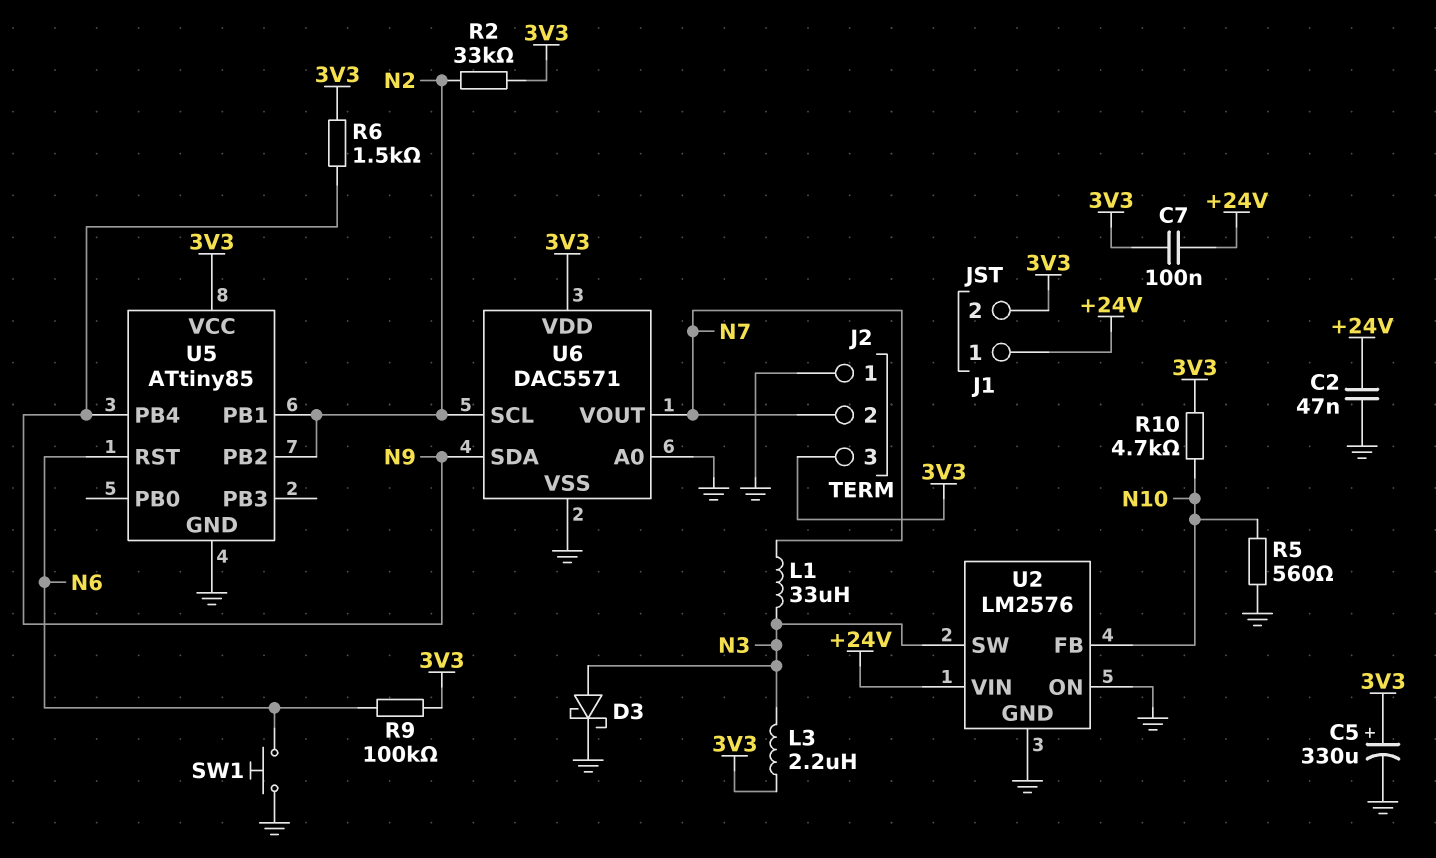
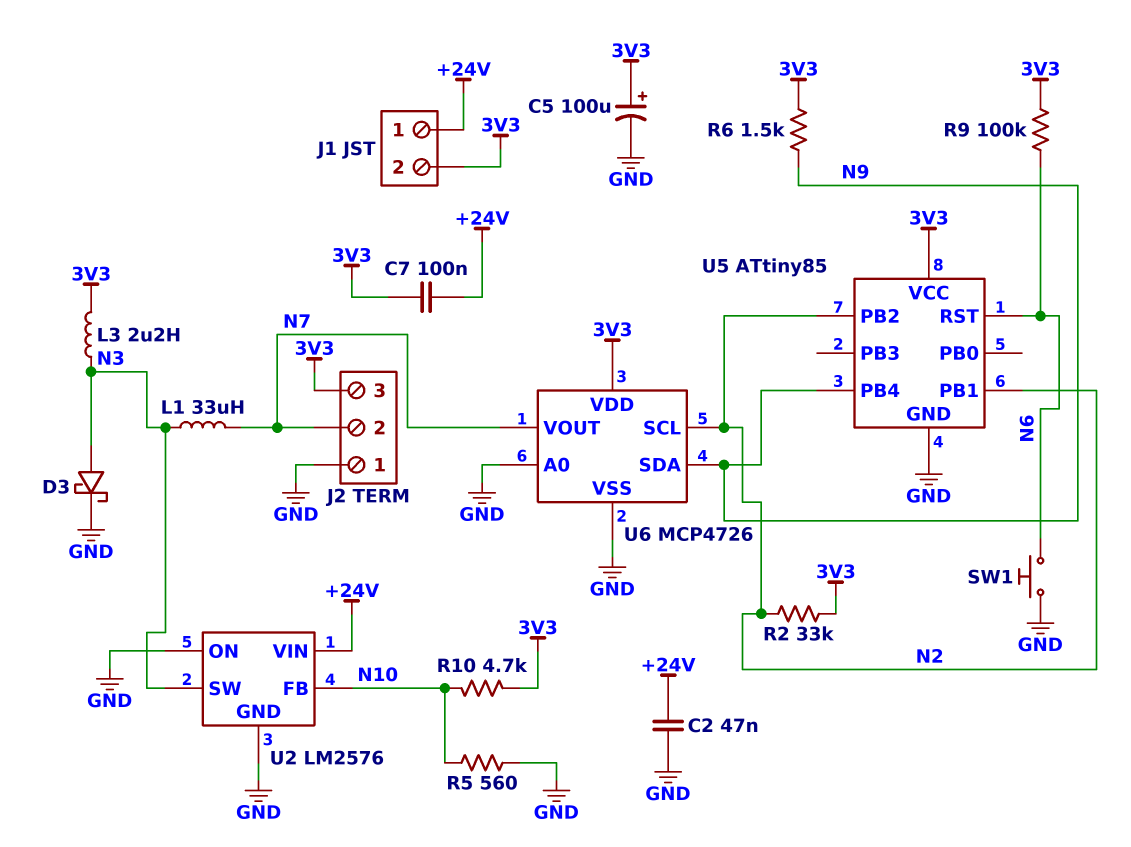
C5: 330uF (plus 3V3, minus GND) -> 100uF (plus 3V3, minus GND)
U6: DAC5571 -> MCP4726

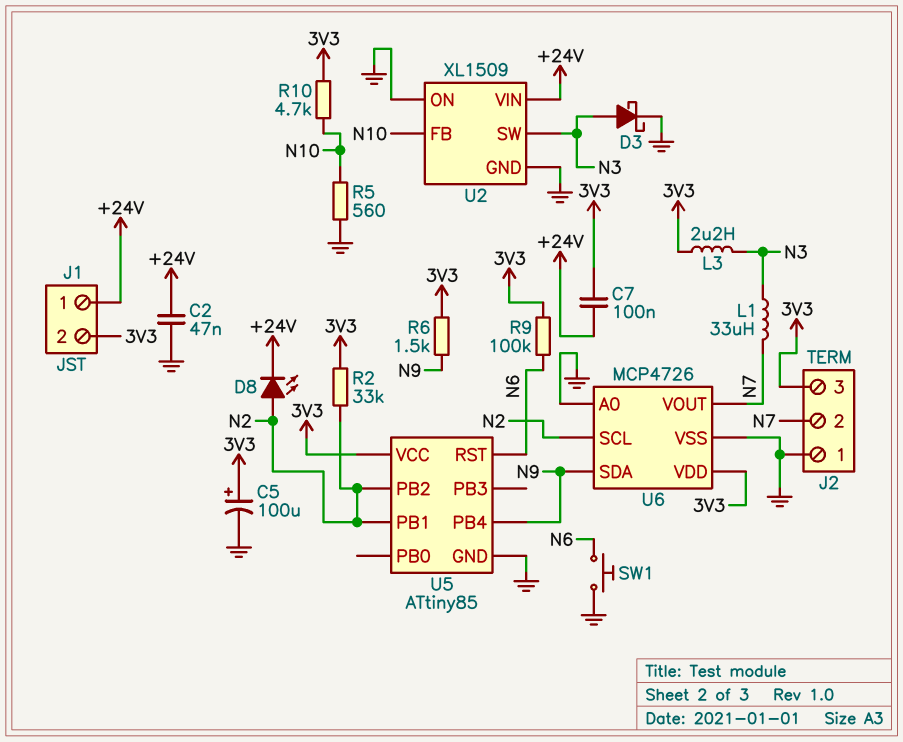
D8: none -> LED (A N2, K +24V)
U2: LM2576 -> XL1509

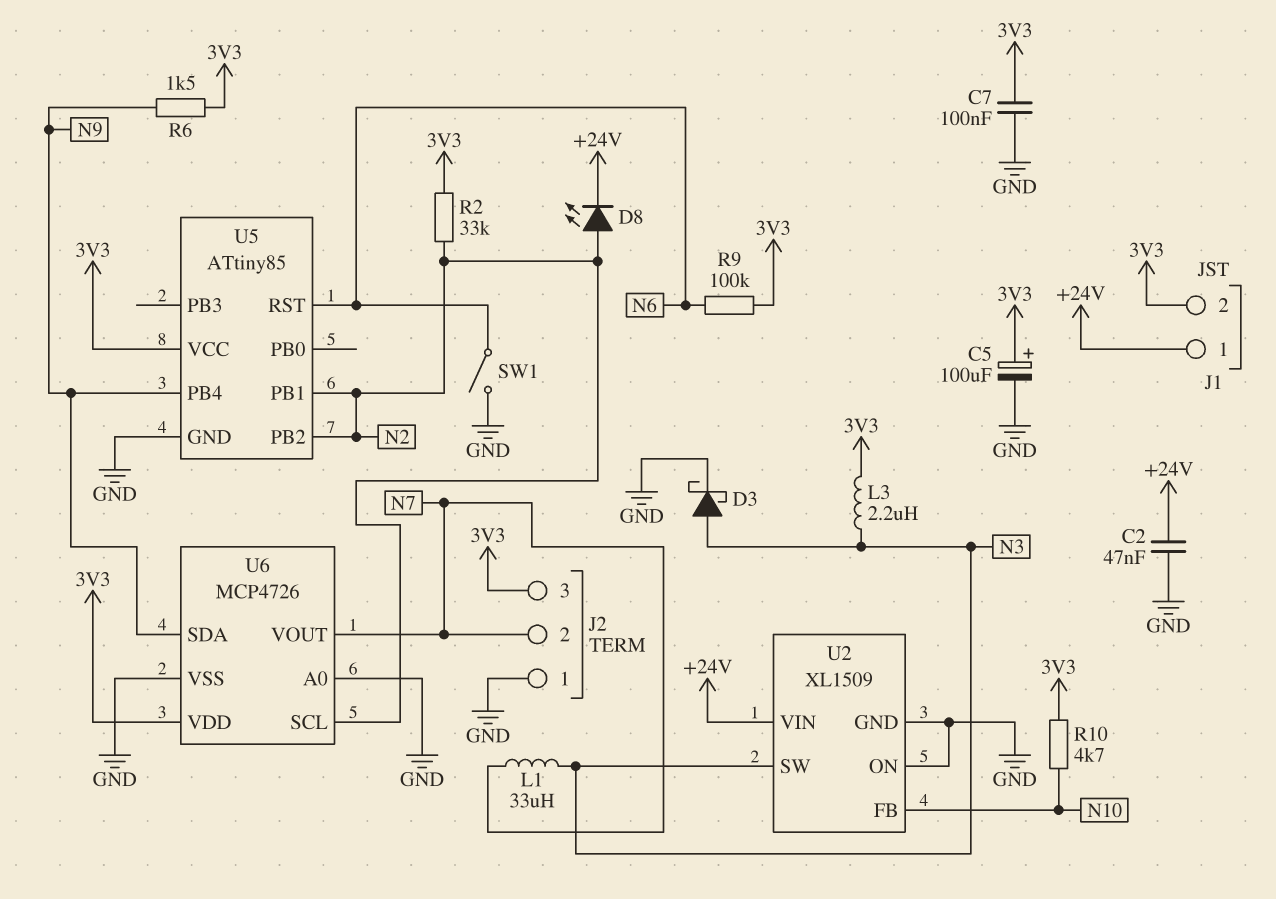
C7: 100nF (+24V, 3V3) -> 100nF (3V3, GND)
R5: 560 (GND, N10) -> none
SW1: button (GND, N6) -> switch (GND, N6)

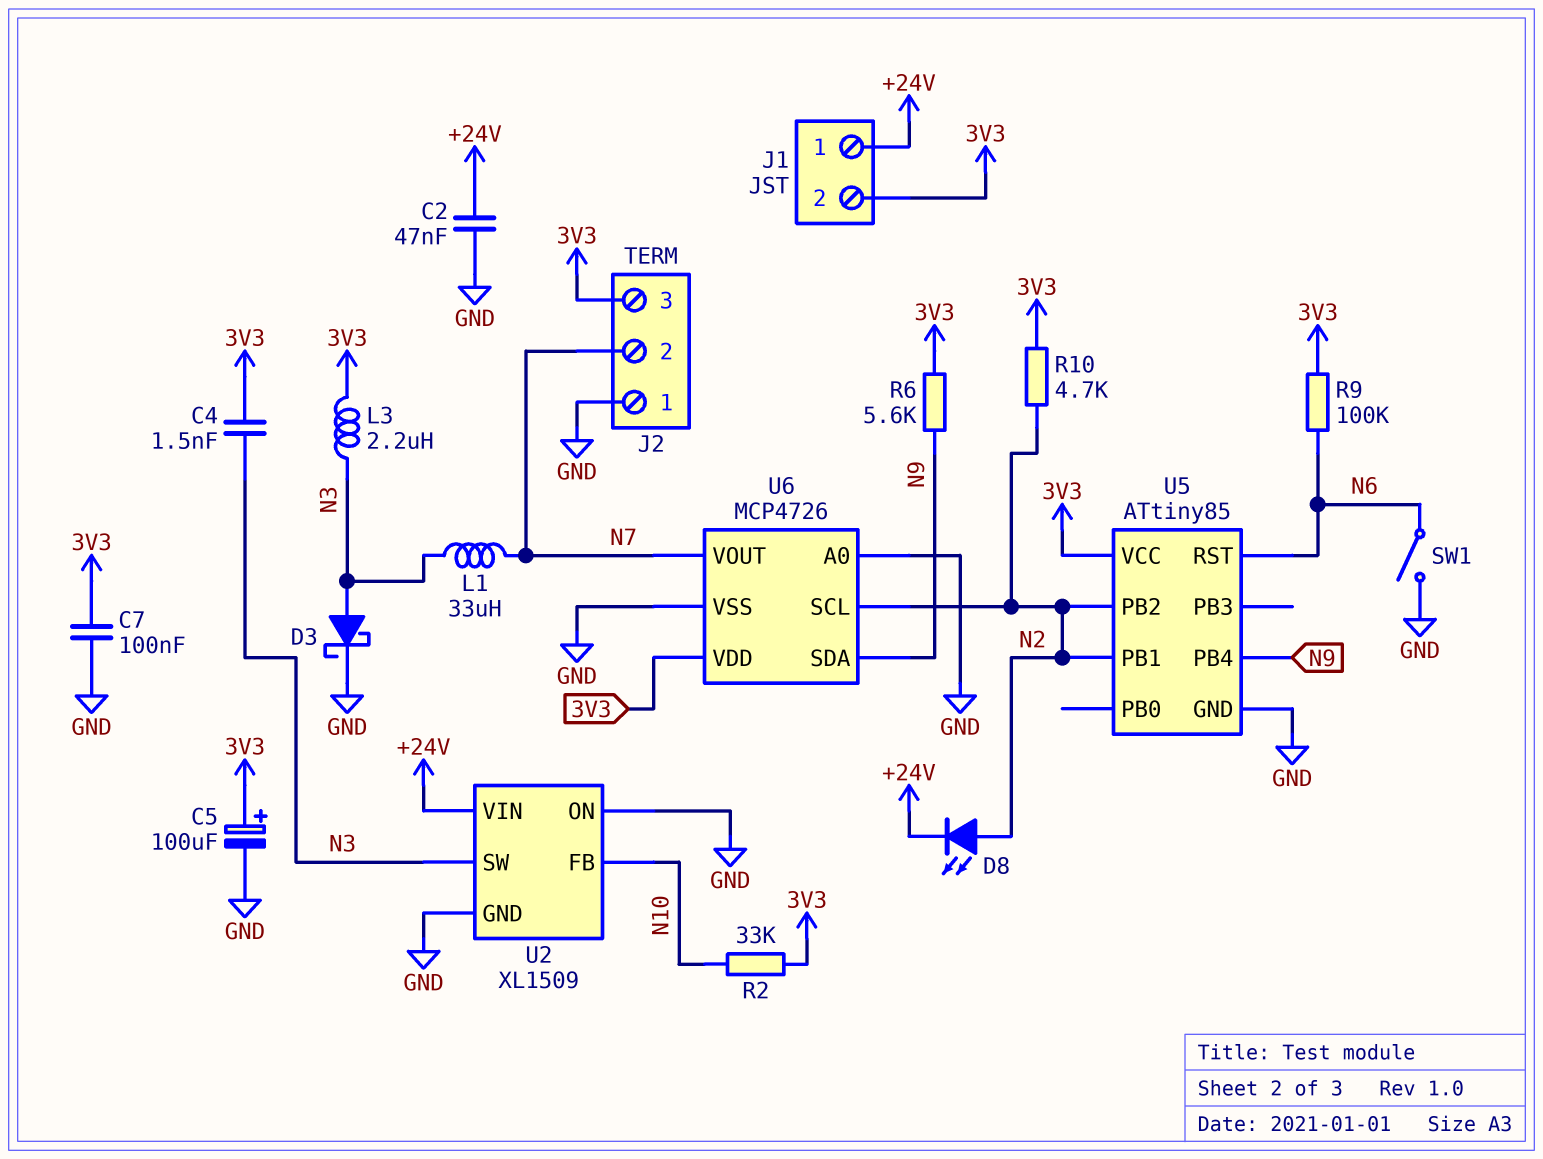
C4: none -> 1.5nF (3V3, N3)
R2: 33k (3V3, N2) -> 33k (3V3, N10)
R6: 1.5k (3V3, N9) -> 5.6k (3V3, N9)
R10: 4.7k (3V3, N10) -> 4.7k (3V3, N2)

